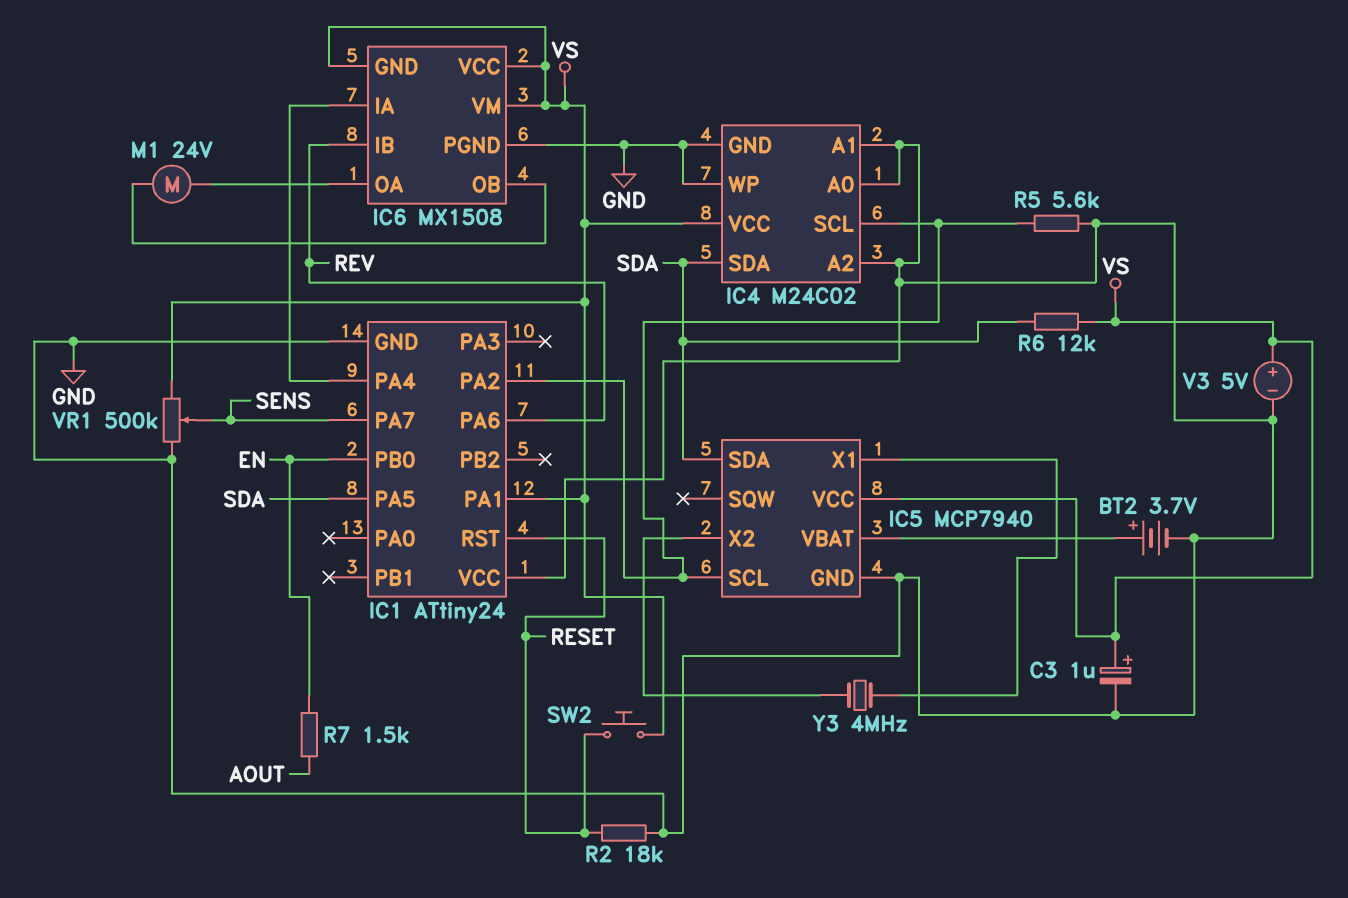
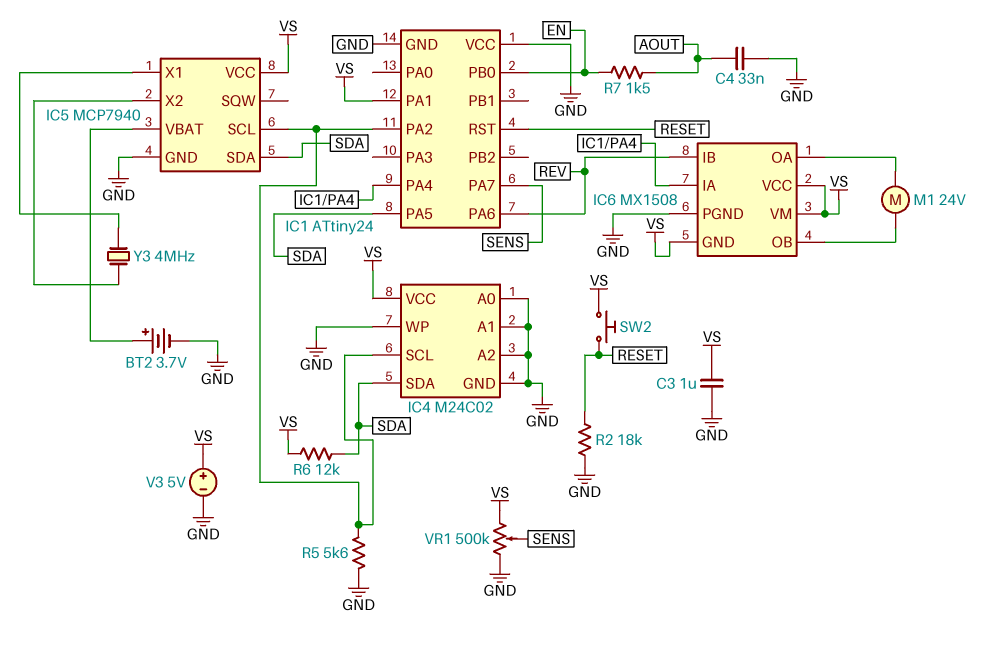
C3: 1uF (plus VS, minus GND) -> 1uF (GND, VS)
C4: none -> 33nF (AOUT, GND)

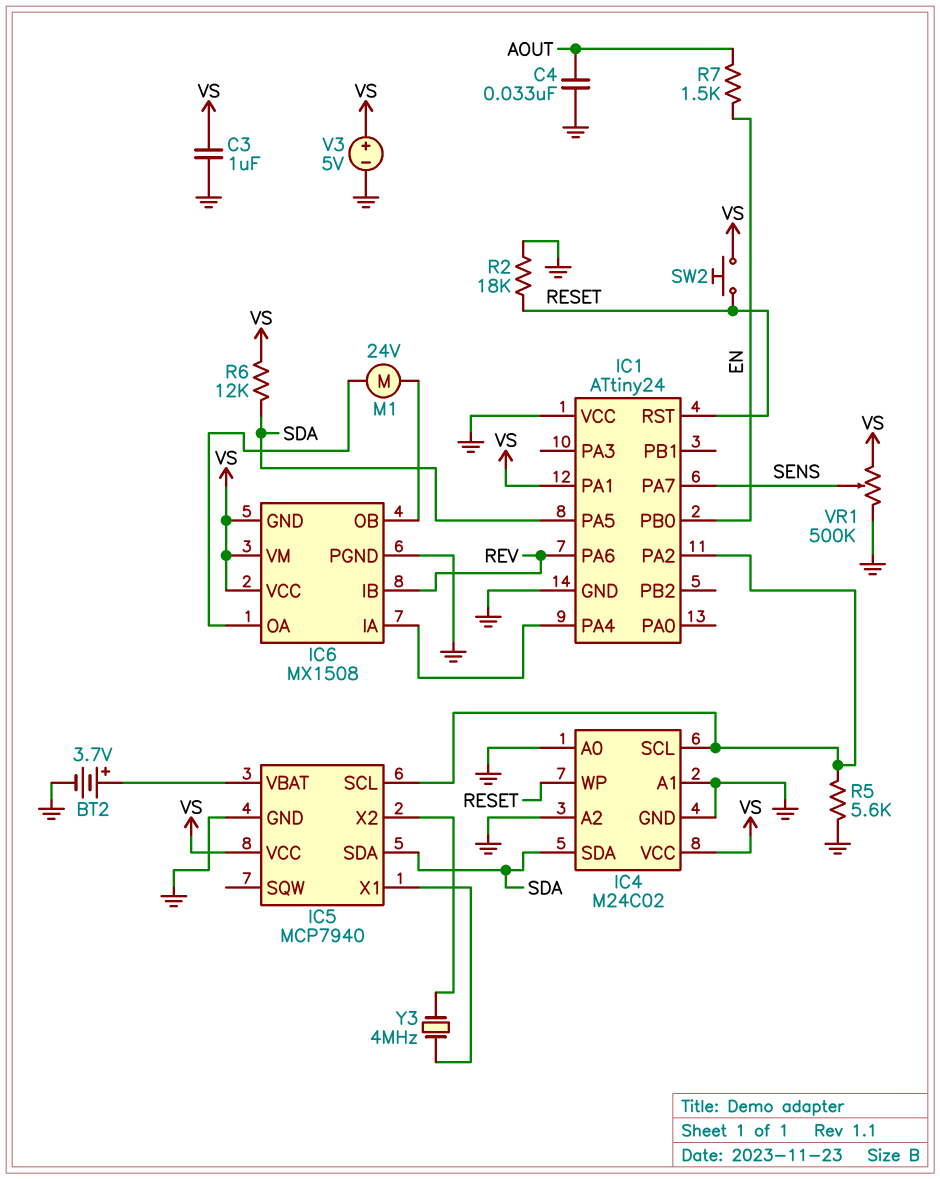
IC4 pin WP: GND -> RESET

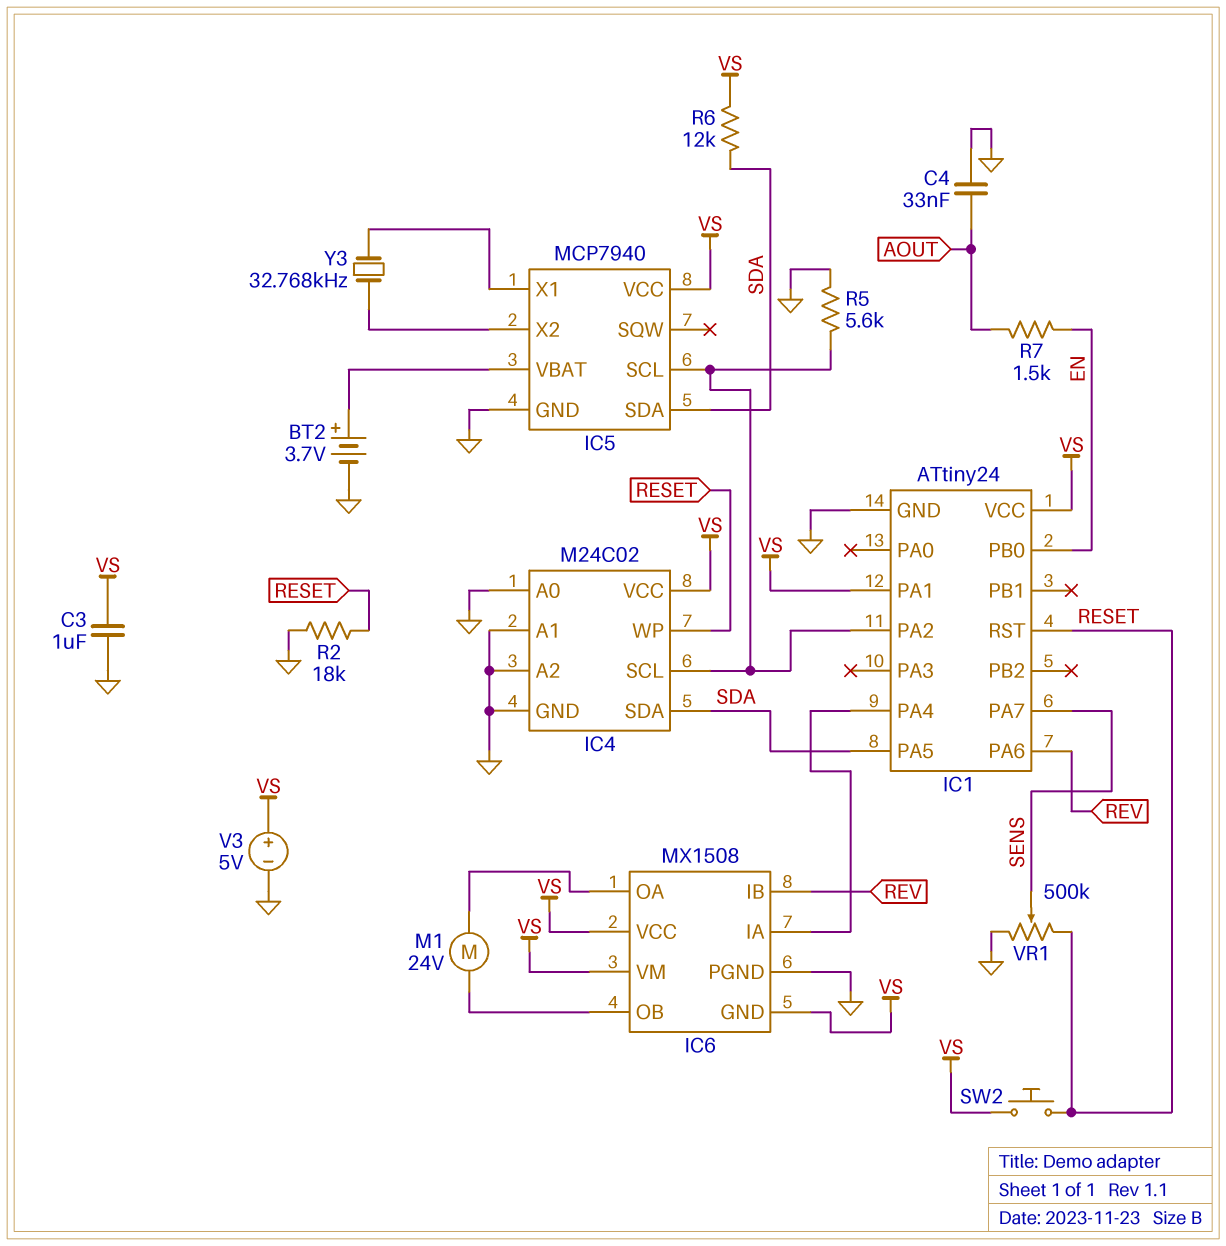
IC1 pin VCC: GND -> VS
VR1: 500k (GND, VS, wiper SENS) -> 500k (GND, RESET, wiper SENS)
Y3: 4MHz (IC5/X1, IC5/X2) -> 32.768kHz (IC5/X1, IC5/X2)

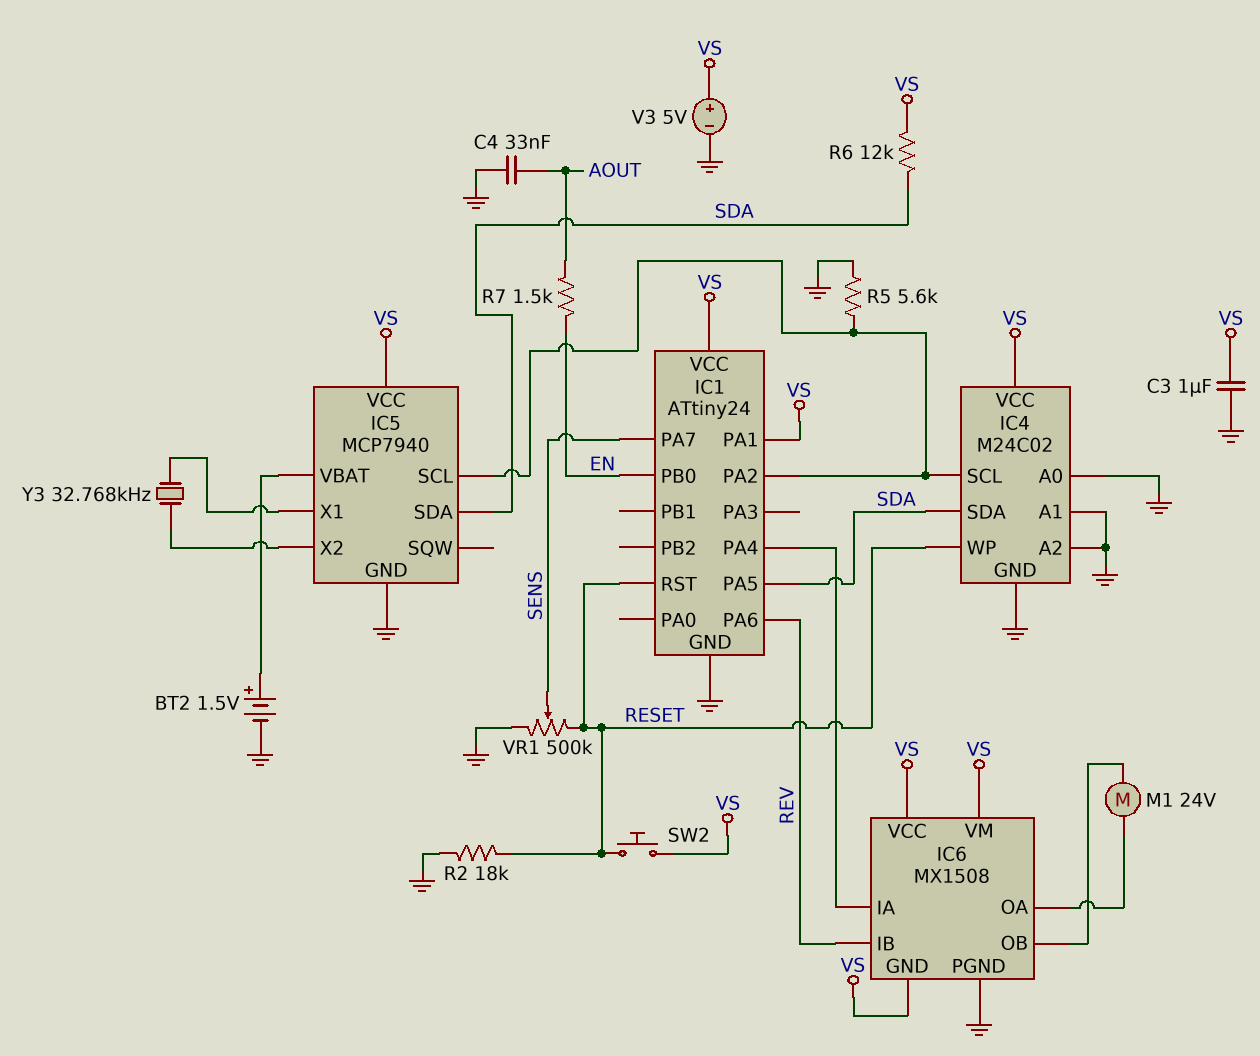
BT2: 3.7V (plus IC5/VBAT, minus GND) -> 1.5V (plus IC5/VBAT, minus GND)

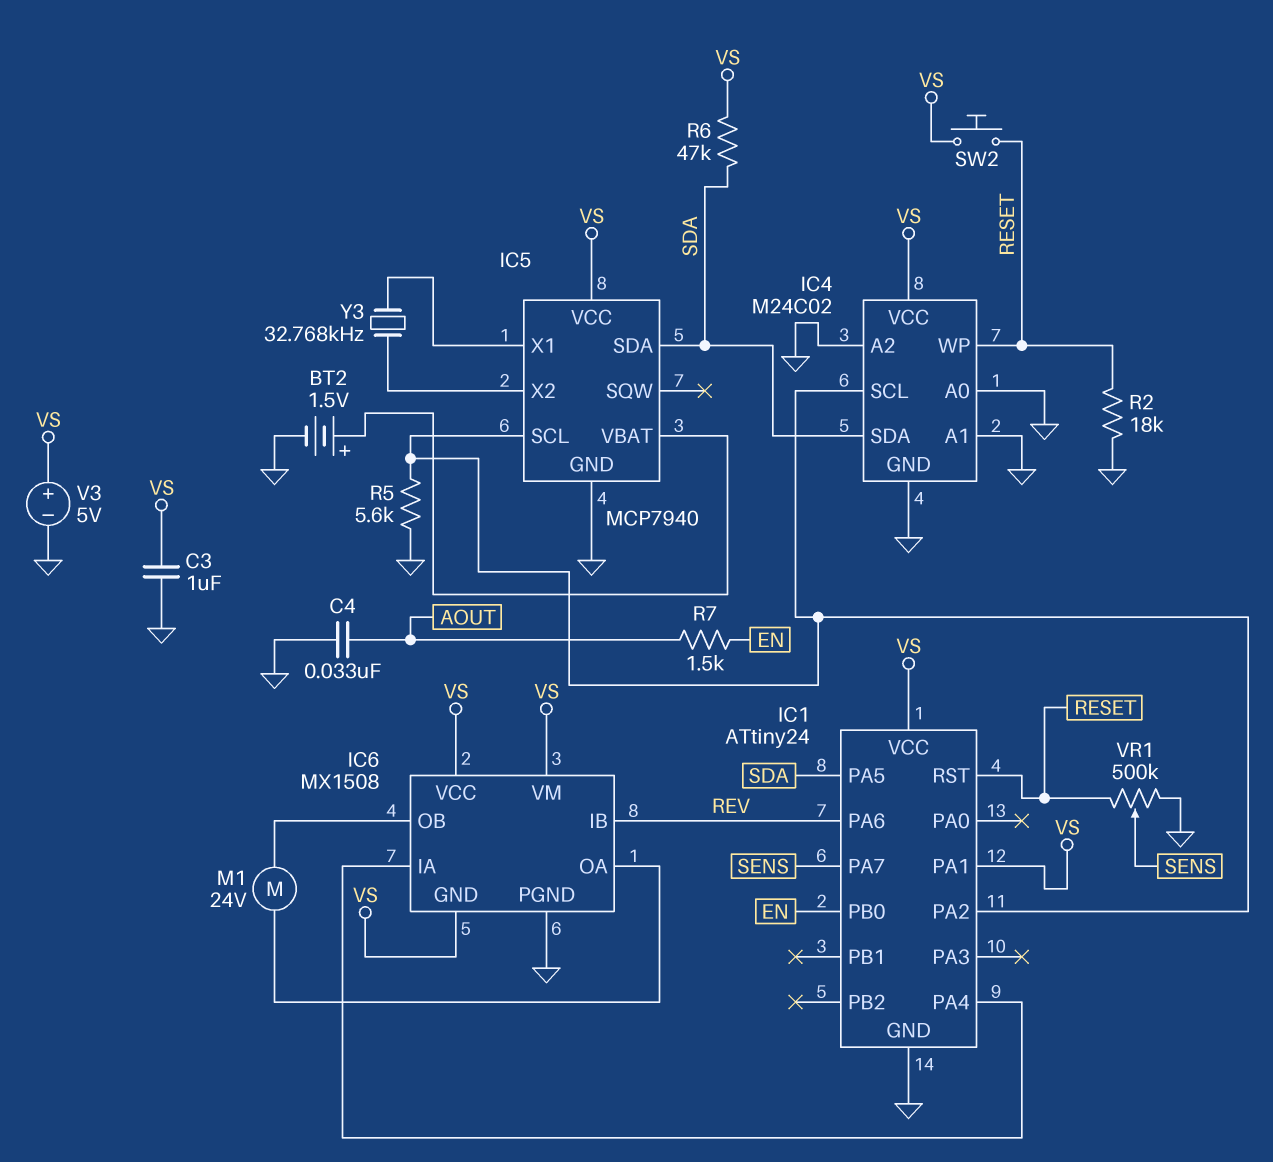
R6: 12k (SDA, VS) -> 47k (SDA, VS)

